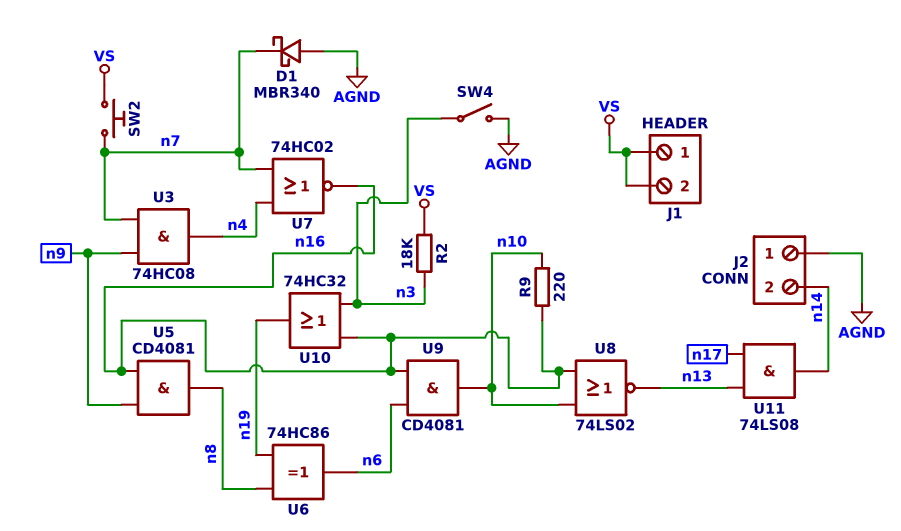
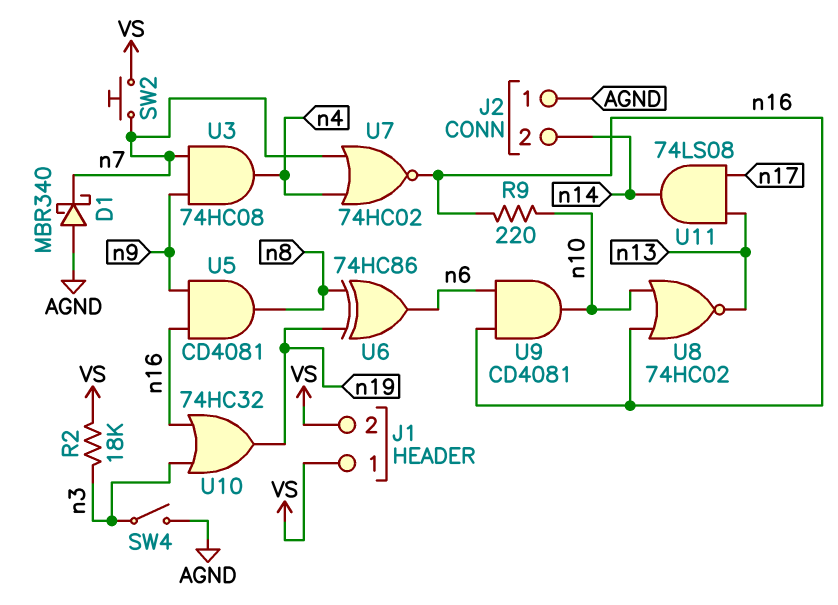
U8: NOR 74LS02 (in n10, in n16, out n13) -> NOR 74HC02 (in n10, in n16, out n13)

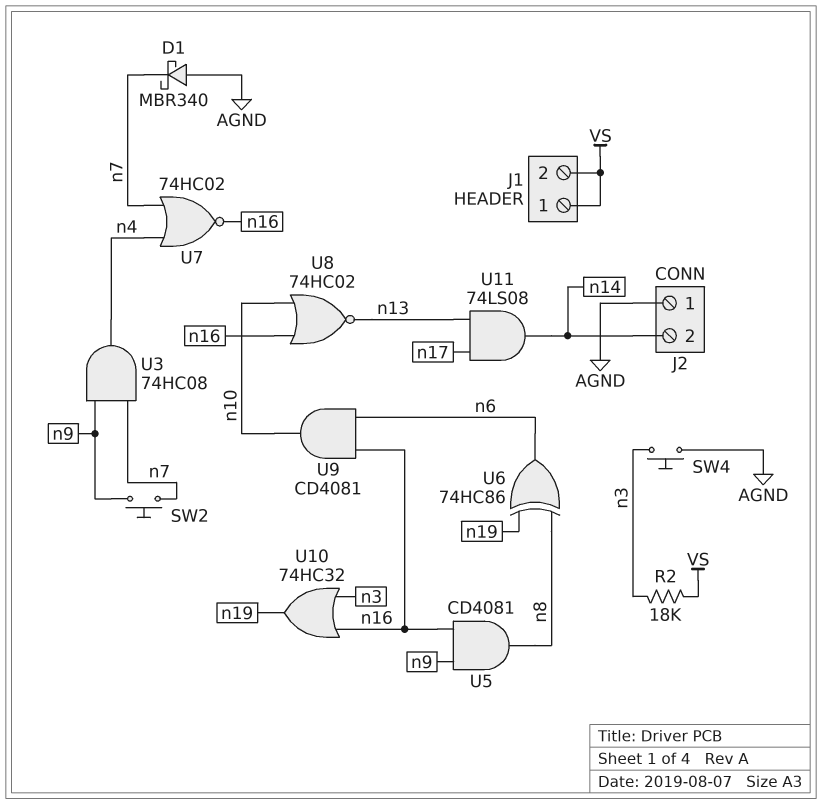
R9: 220 (n10, n16) -> none
SW2: button (VS, n7) -> button (n7, n9)
SW4: switch (AGND, n3) -> button (AGND, n3)

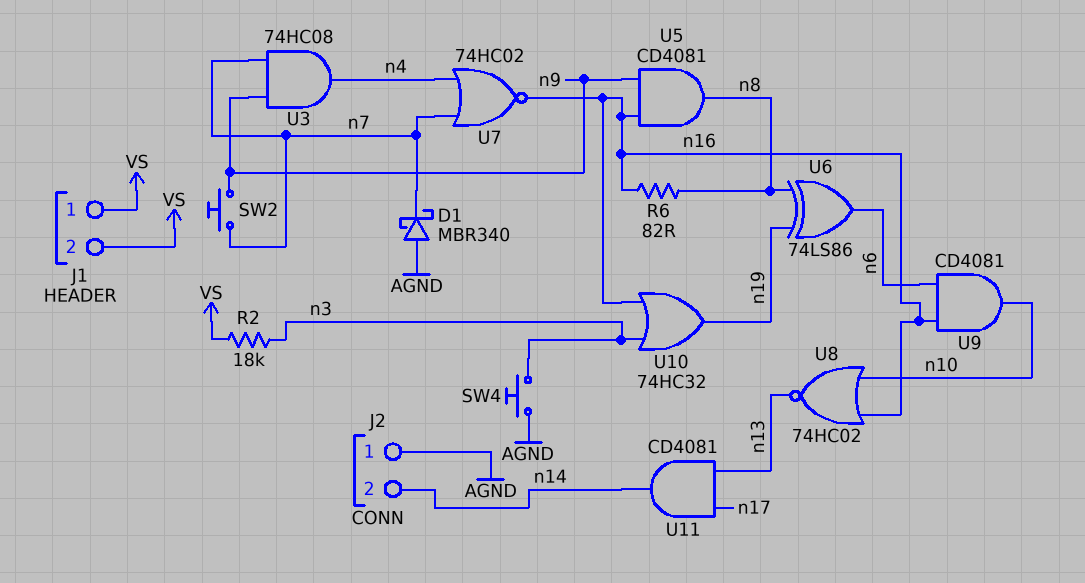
R6: none -> 82 (n8, n16)
U6: XOR 74HC86 (in n8, in n19, out n6) -> XOR 74LS86 (in n8, in n19, out n6)
U11: AND 74LS08 (in n13, in n17, out n14) -> AND CD4081 (in n13, in n17, out n14)

